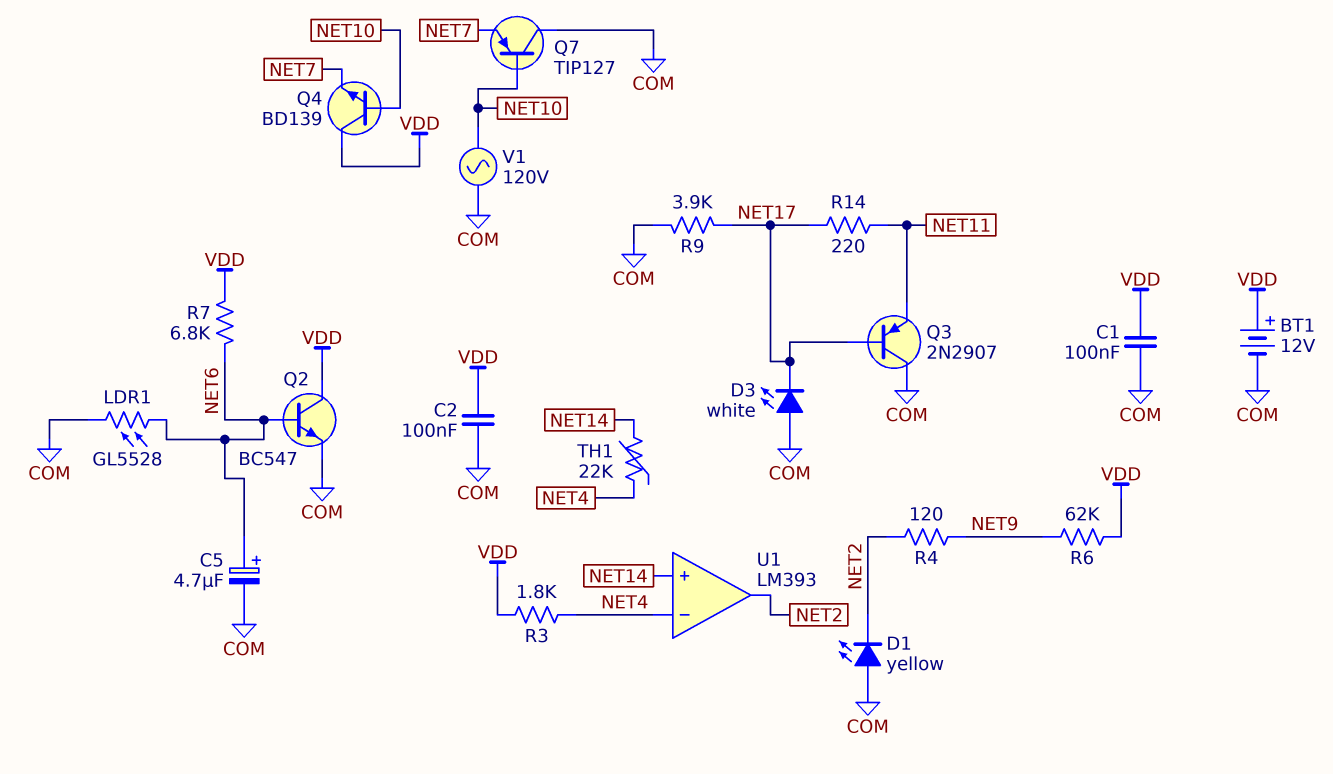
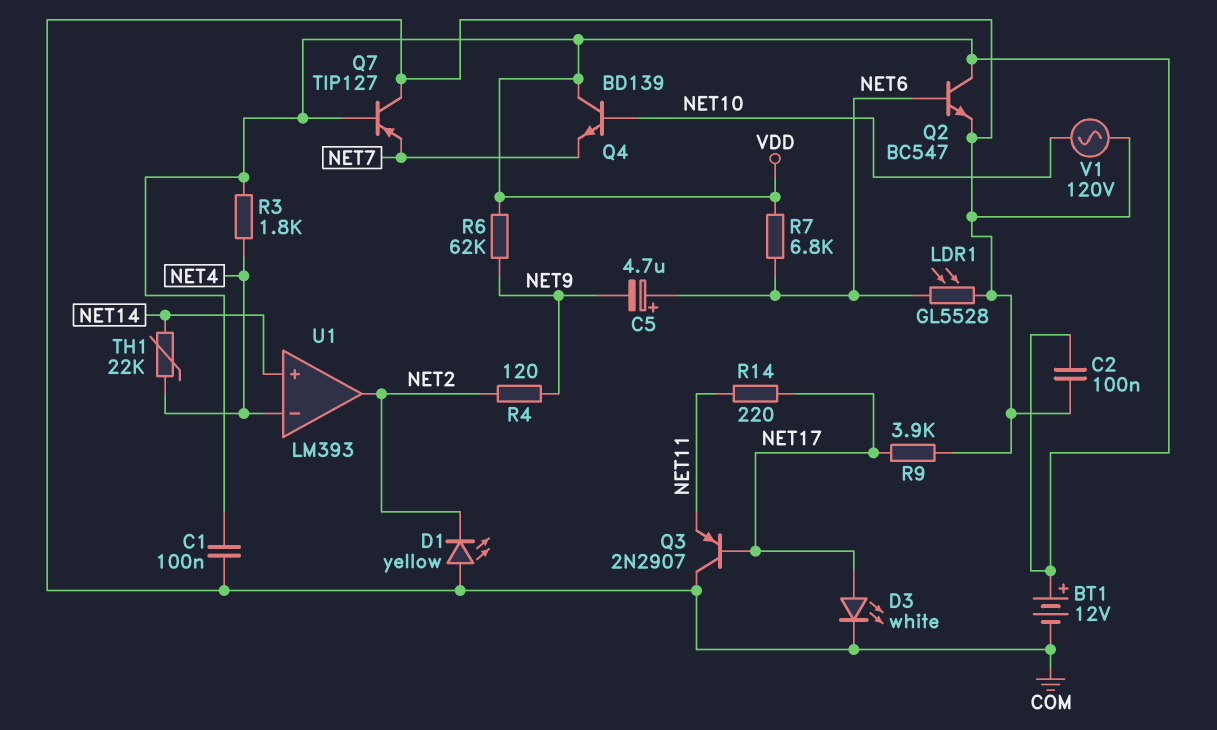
C5: 4.7uF (plus NET6, minus COM) -> 4.7uF (plus NET6, minus NET9)
D3: LED white (A COM, K NET17) -> LED white (A NET17, K COM)
Q7: PNP TIP127 (B NET10, C COM, E NET7) -> PNP TIP127 (B VDD, C COM, E NET7)

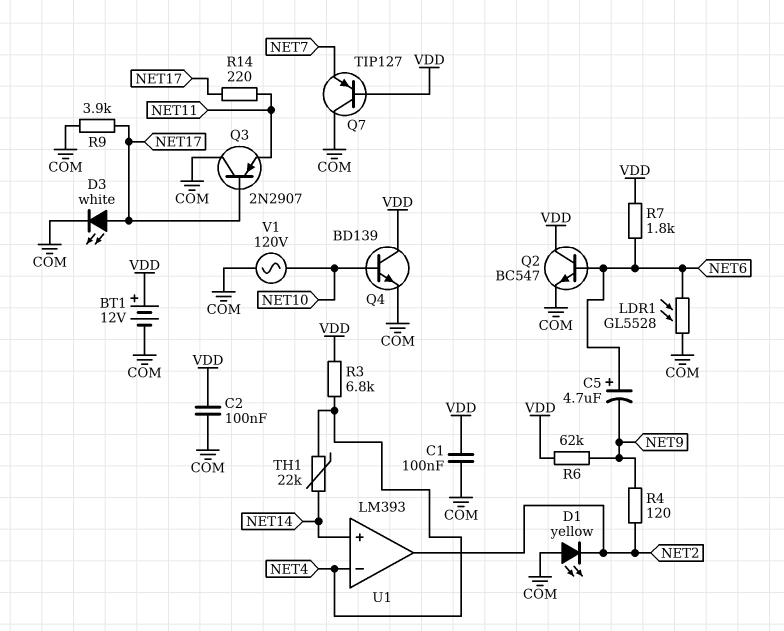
Q4: NPN BD139 (B NET10, C VDD, E NET7) -> NPN BD139 (B NET10, C VDD, E COM)
R3: 1.8k (NET4, VDD) -> 6.8k (NET4, VDD)
R7: 6.8k (NET6, VDD) -> 1.8k (NET6, VDD)

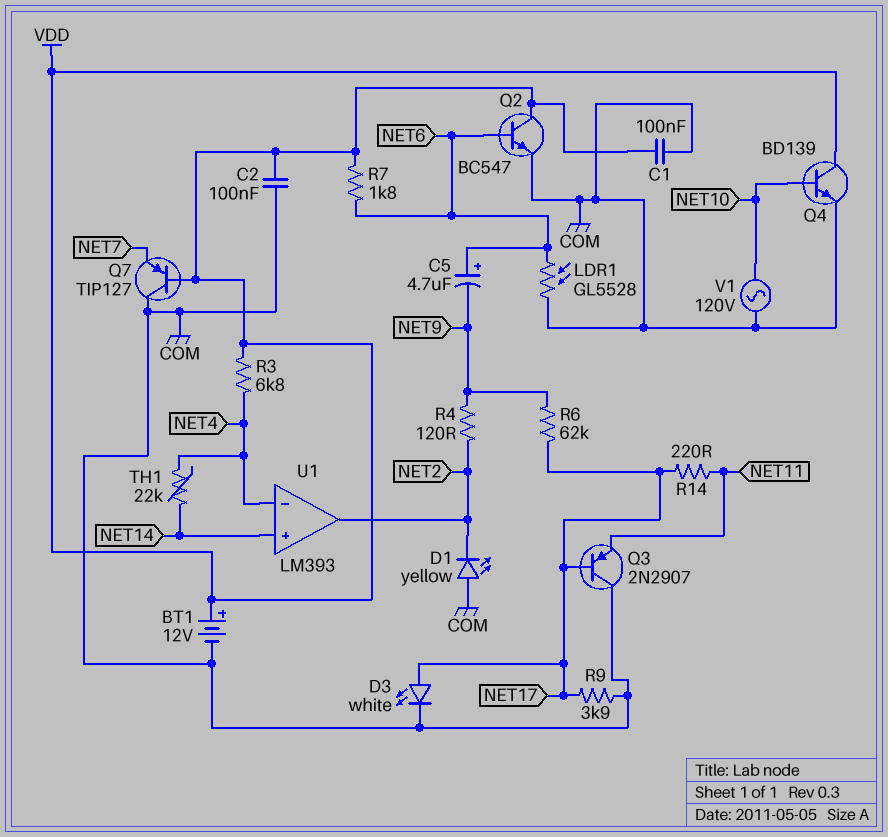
R6: 62k (NET9, VDD) -> 62k (NET9, NET17)

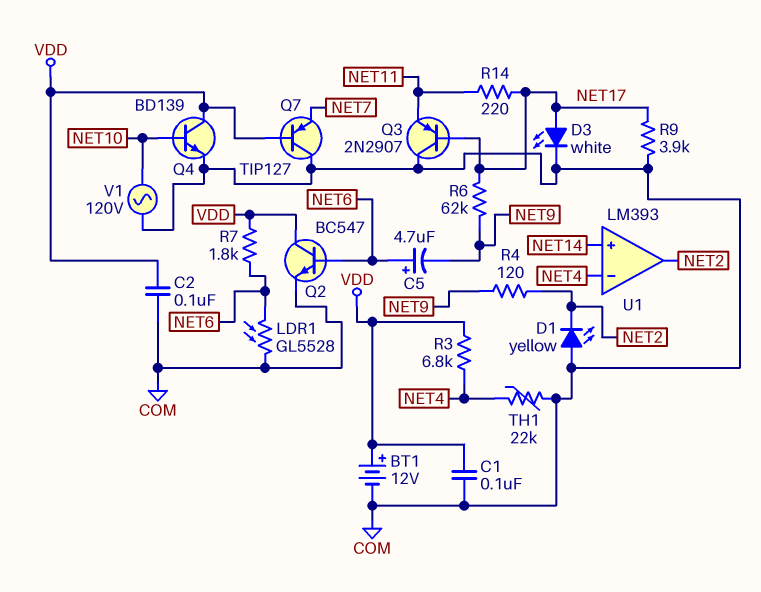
TH1: 22k (NET4, NET14) -> 22k (COM, NET4)

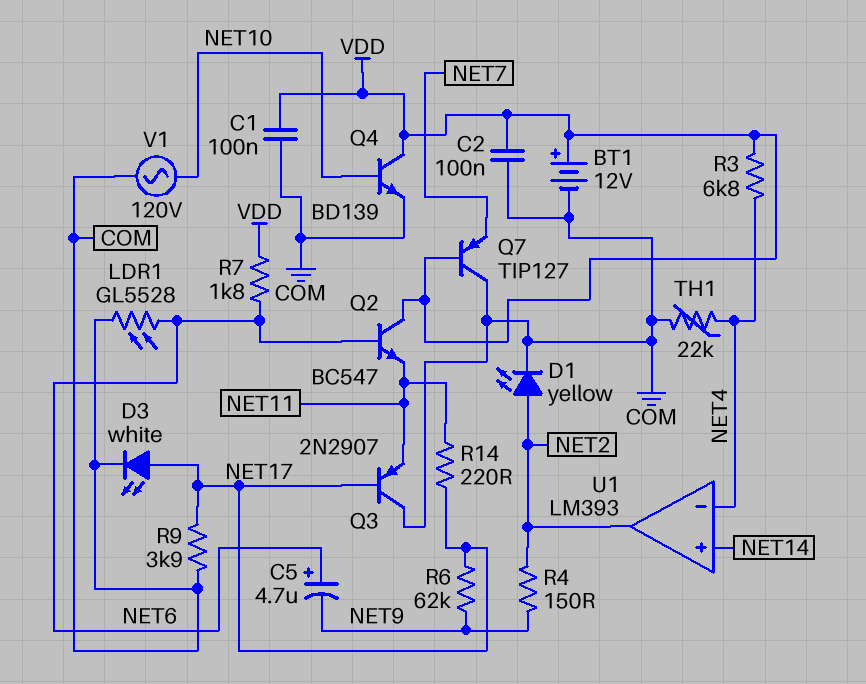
D1: LED yellow (A COM, K NET2) -> LED yellow (A NET2, K COM)
Q2: NPN BC547 (B NET6, C VDD, E COM) -> NPN BC547 (B NET6, C VDD, E NET11)
R4: 120 (NET2, NET9) -> 150 (NET2, NET9)

